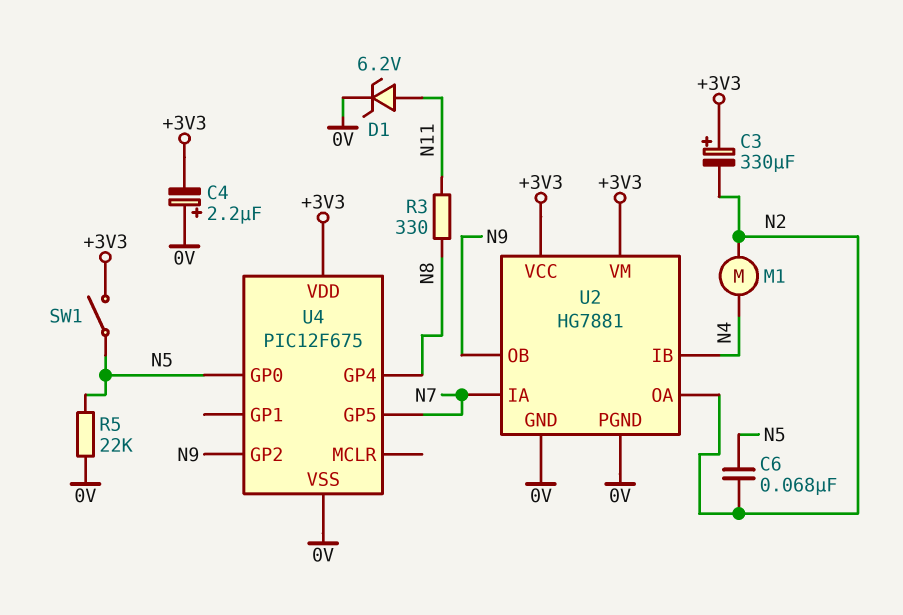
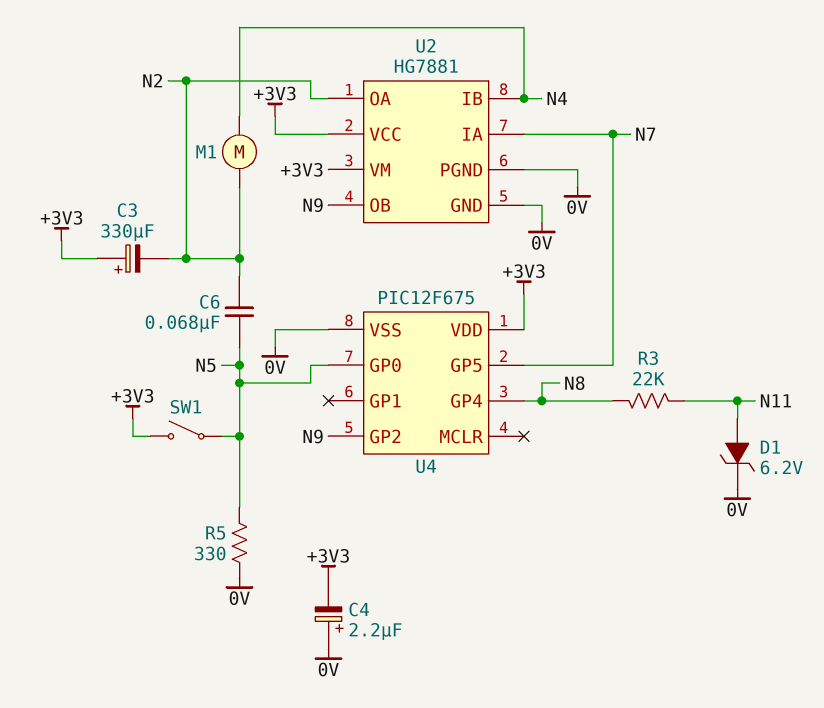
R3: 330 (N8, N11) -> 22k (N8, N11)
R5: 22k (0V, N5) -> 330 (0V, N5)

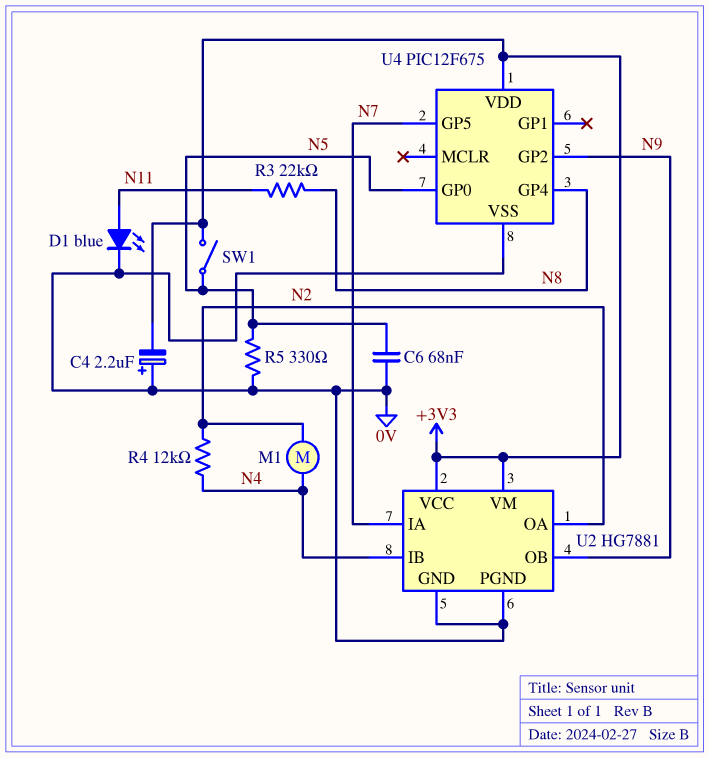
C3: 330uF (plus +3V3, minus N2) -> none
C6: 68nF (N2, N5) -> 68nF (0V, N5)
D1: zener 6.2V (A N11, K 0V) -> LED blue (A N11, K 0V)
R4: none -> 12k (N2, N4)

